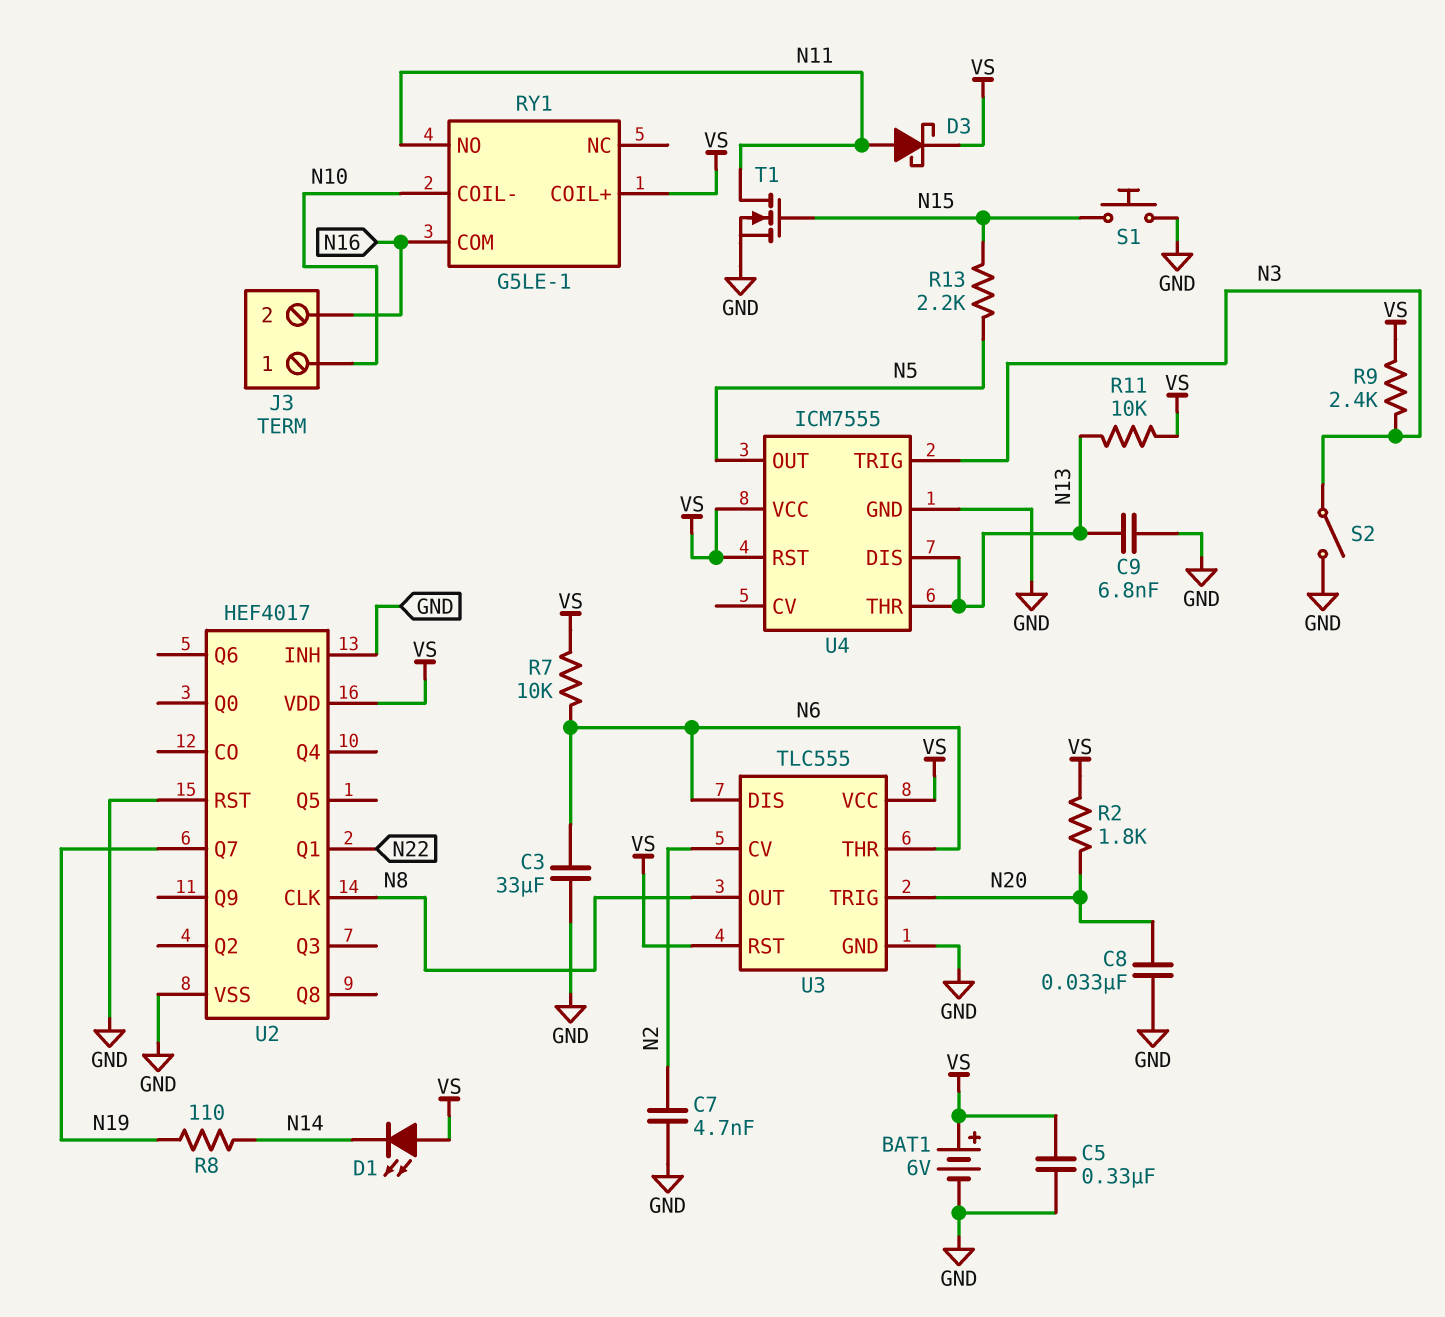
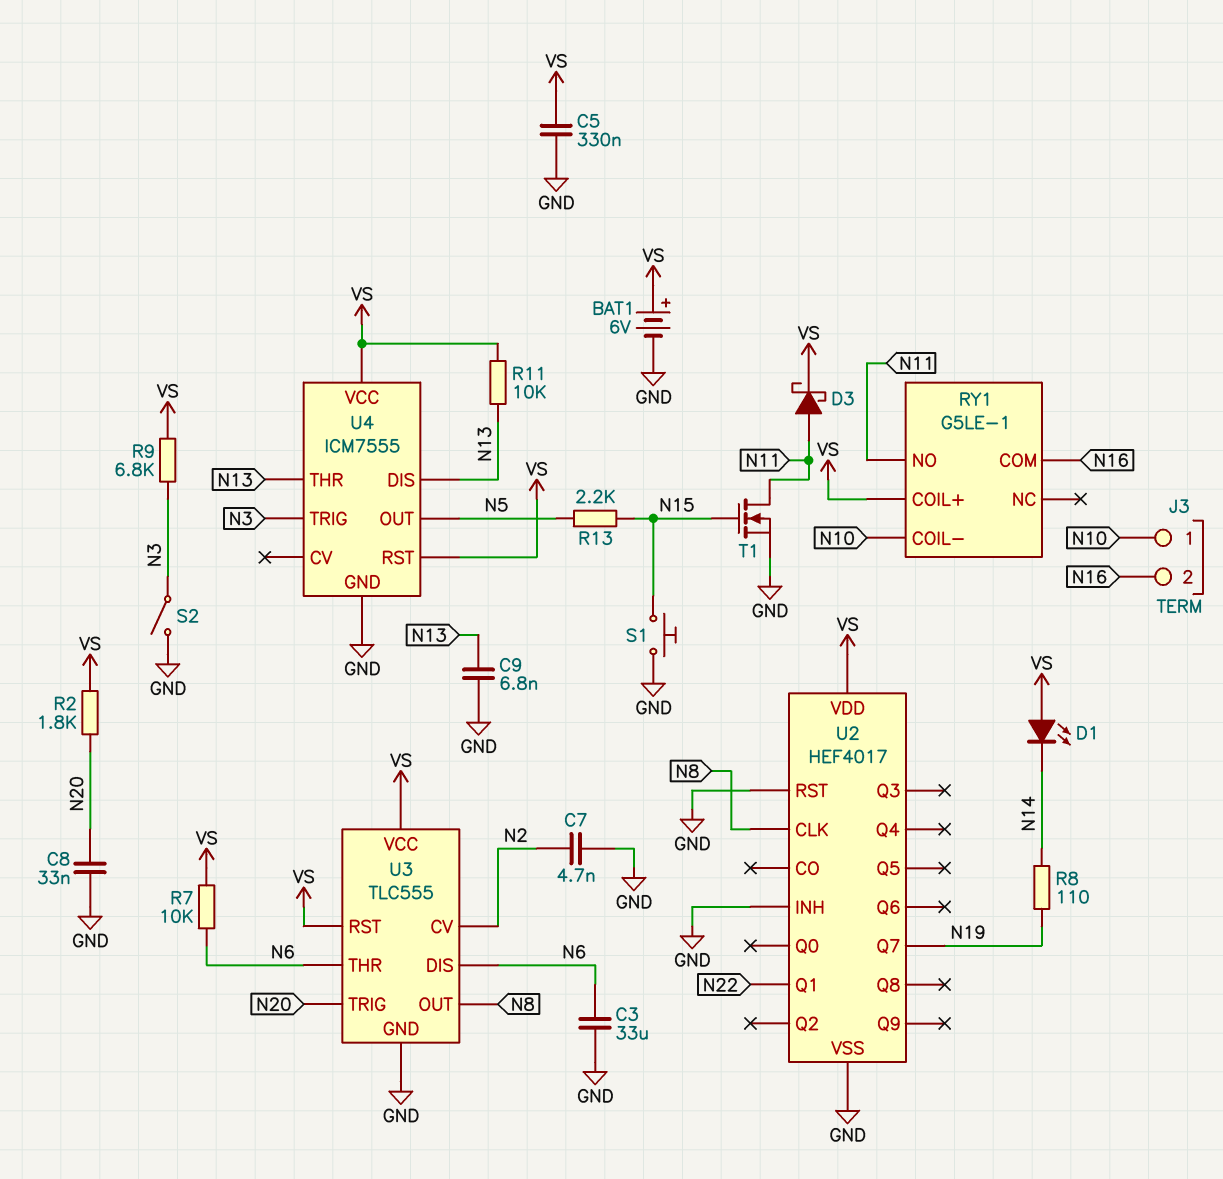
R9: 2.4k (N3, VS) -> 6.8k (N3, VS)

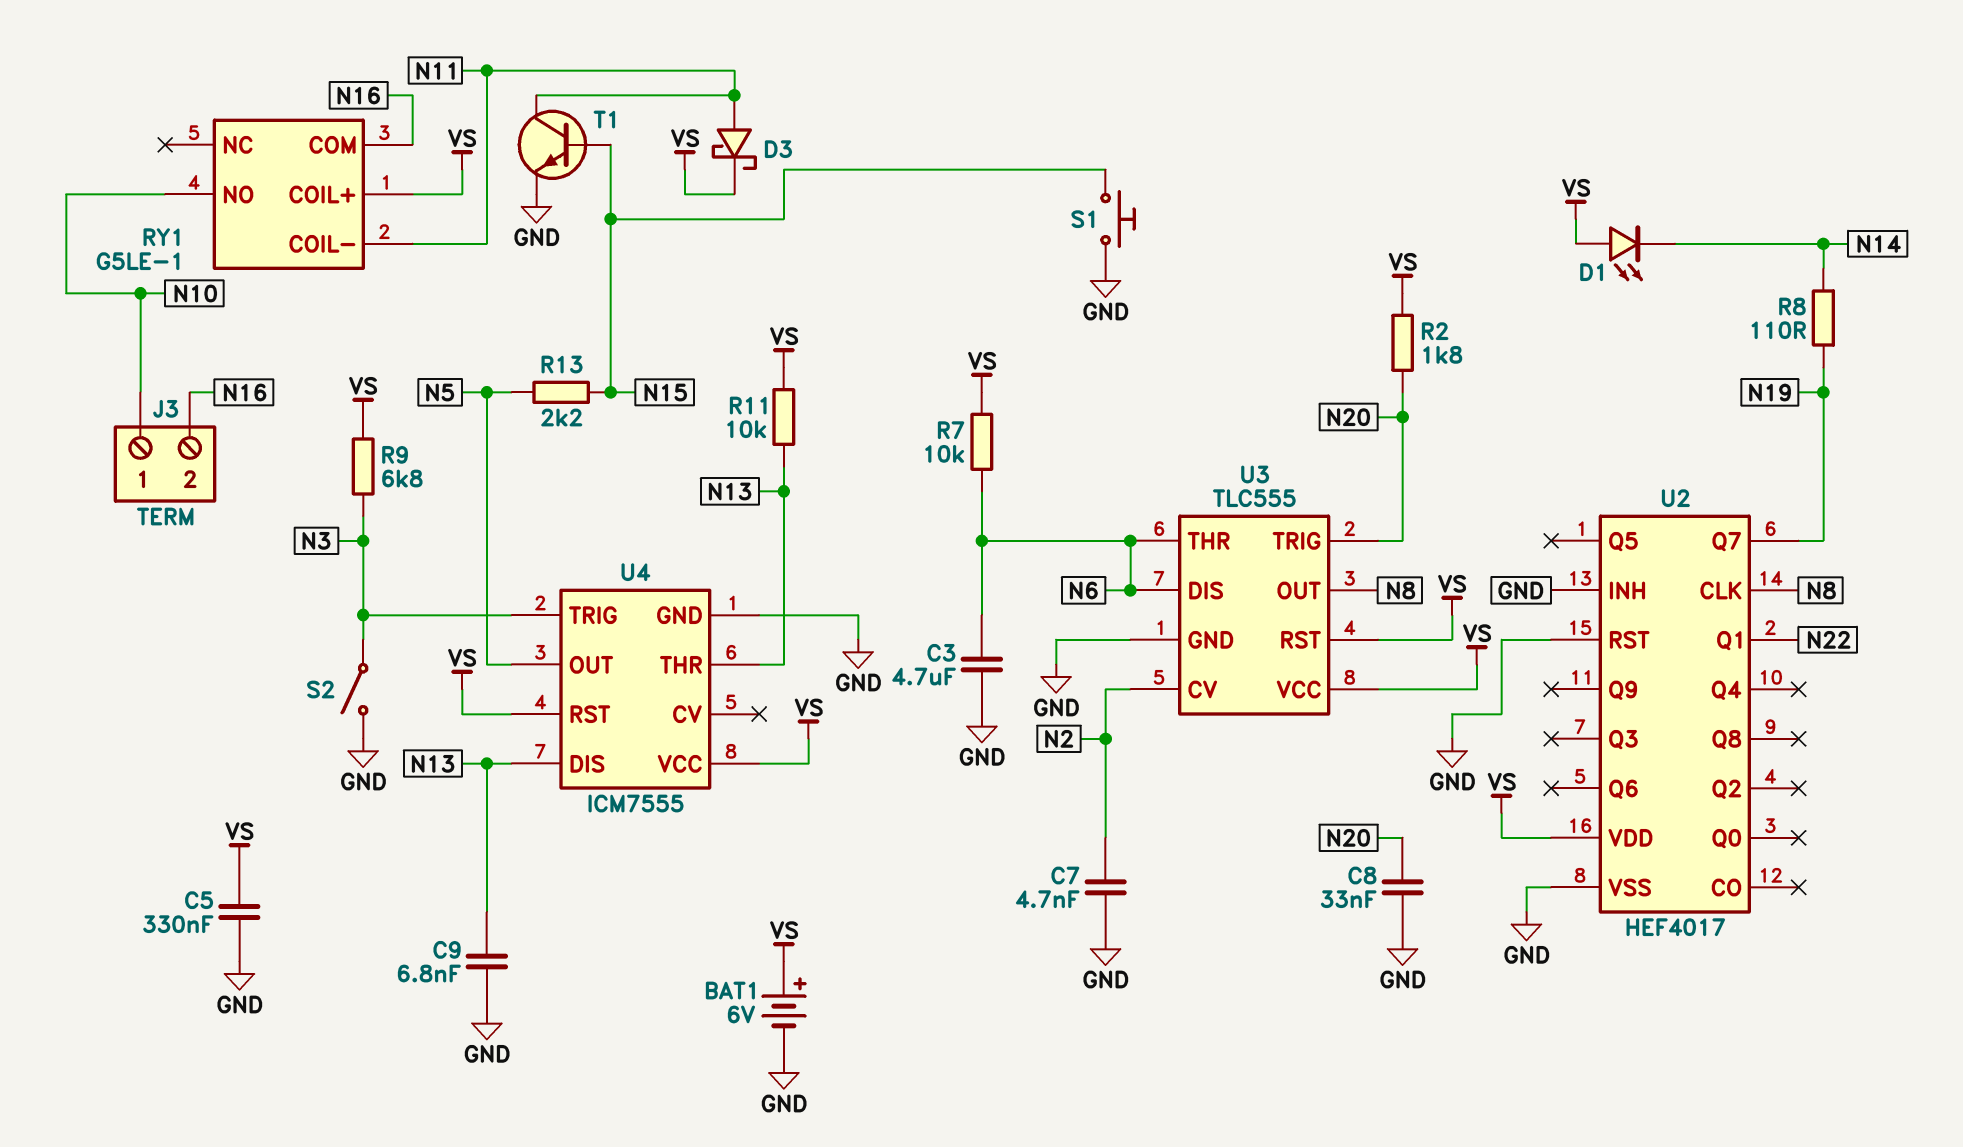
C3: 33uF (GND, N6) -> 4.7uF (GND, N6)
RY1 pin COIL-: N10 -> N11
RY1 pin NO: N11 -> N10
T1: NMOS (G N15, D N11, S GND) -> NPN (B N15, C N11, E GND)

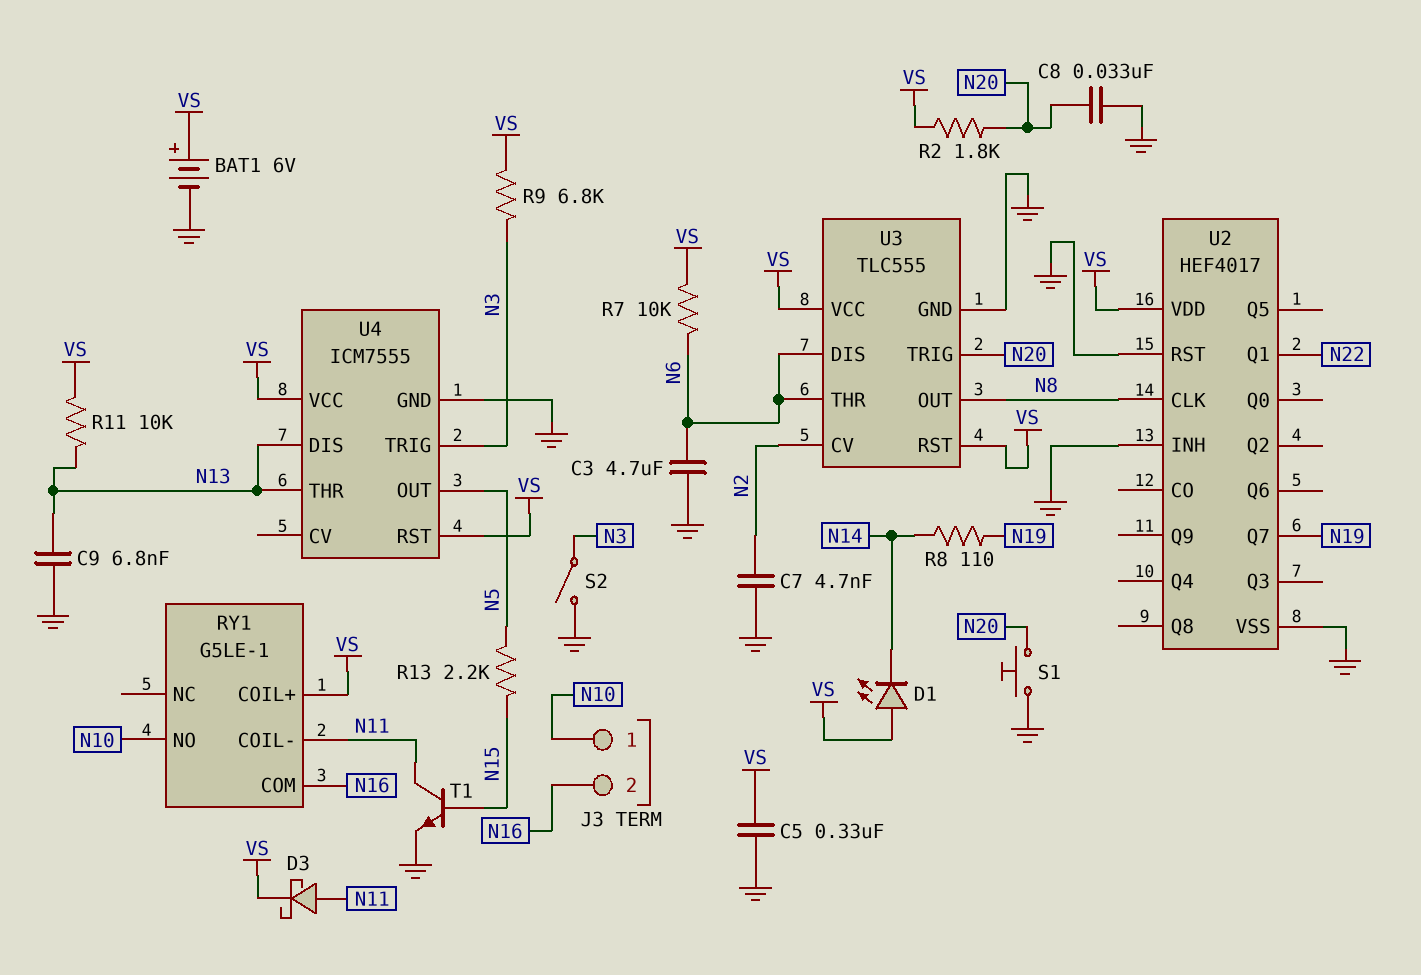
S1: button (GND, N15) -> button (GND, N20)

